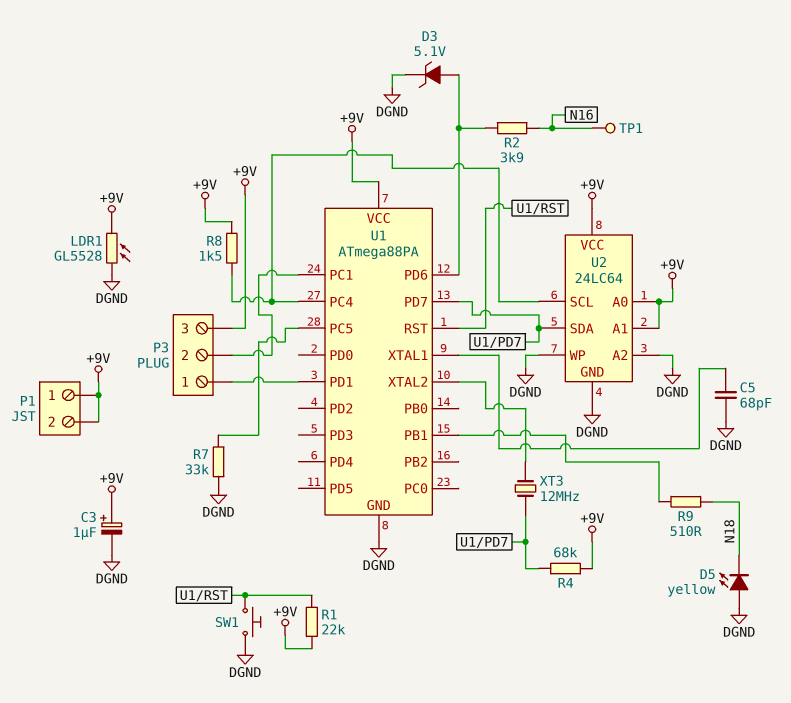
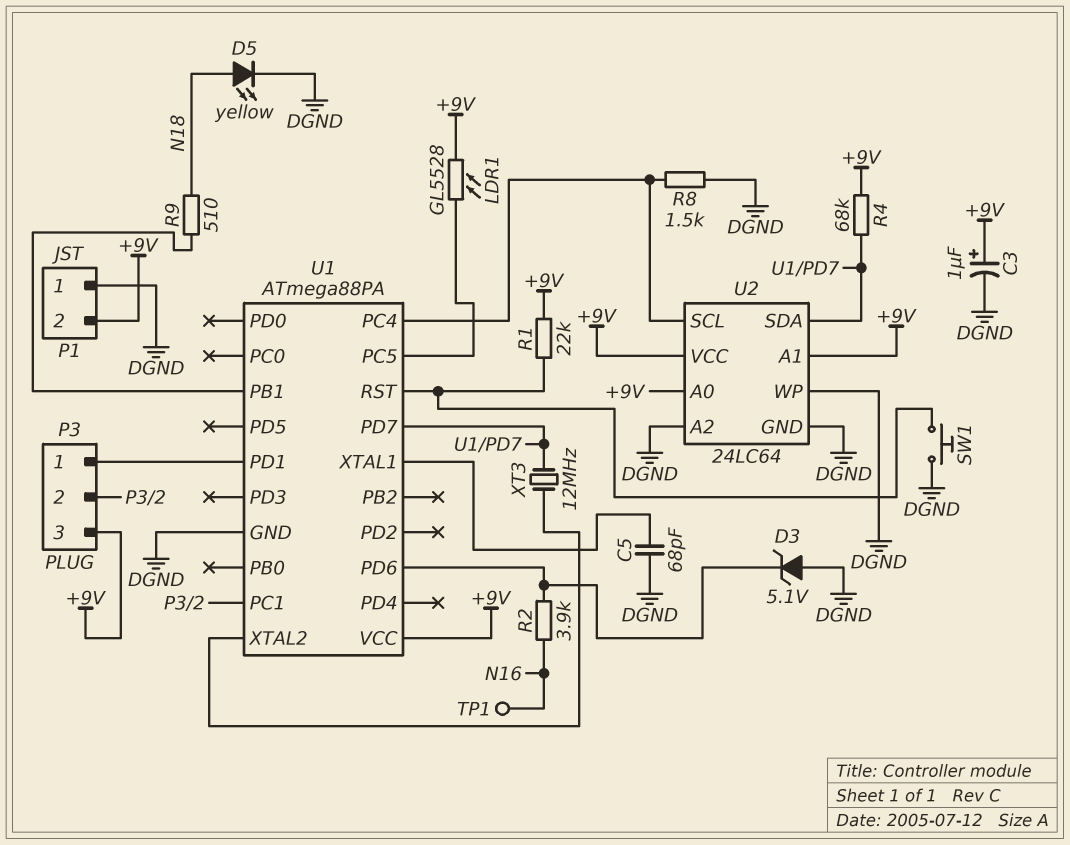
D3: zener 5.1V (A U1/PD6, K DGND) -> zener 5.1V (A DGND, K U1/PD6)
D5: LED yellow (A DGND, K N18) -> LED yellow (A N18, K DGND)
LDR1: GL5528 (+9V, DGND) -> GL5528 (+9V, U1/PC5)
P1 pin 1: +9V -> DGND
R7: 33k (DGND, U1/PC5) -> none
R8: 1.5k (+9V, U1/PC4) -> 1.5k (DGND, U1/PC4)

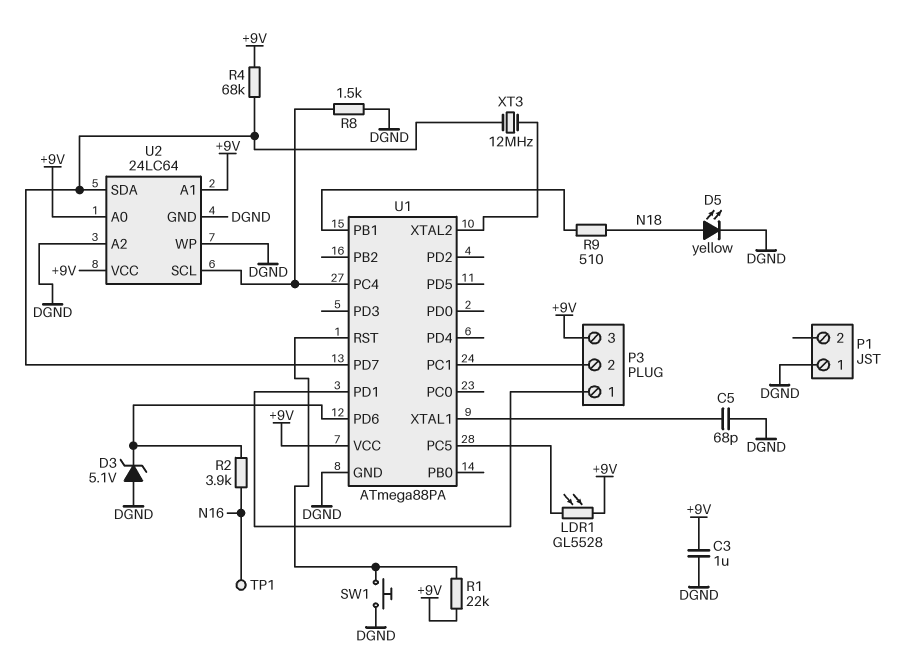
C3: 1uF (plus +9V, minus DGND) -> 1uF (+9V, DGND)
P1 pin 2: +9V -> none

